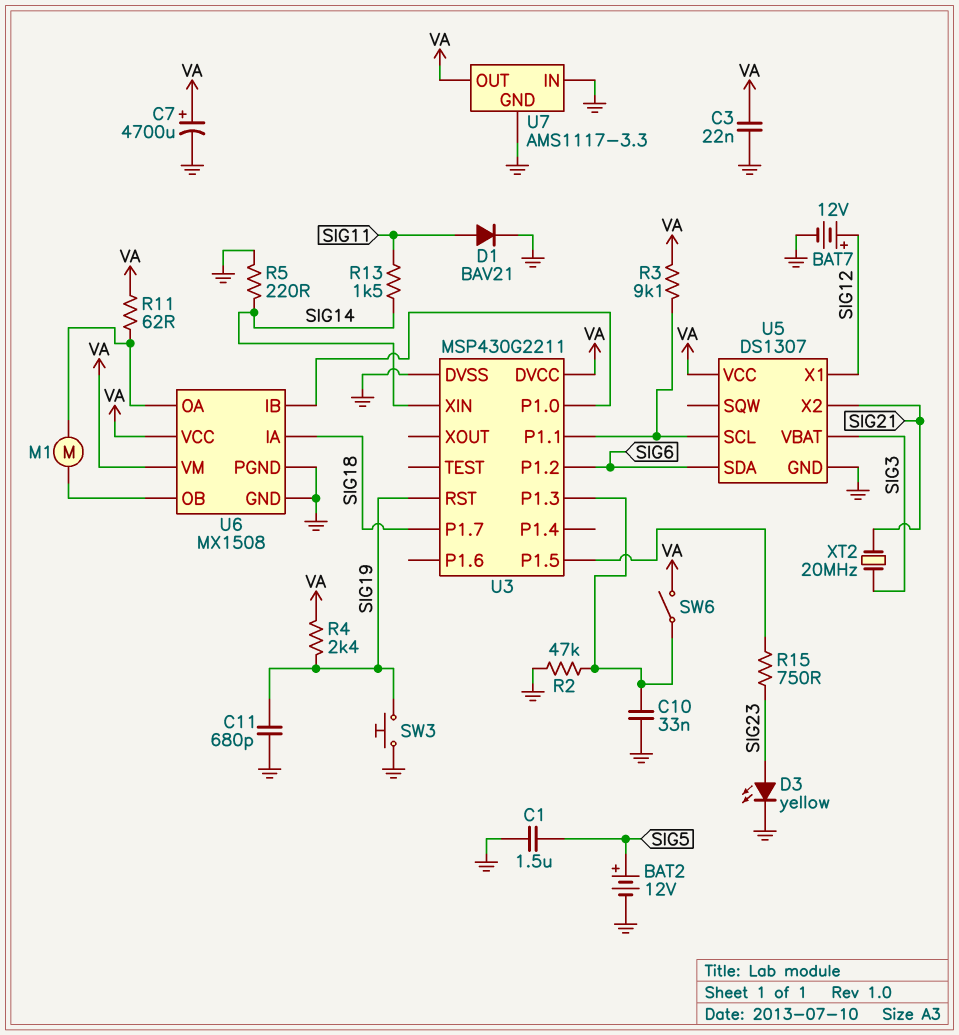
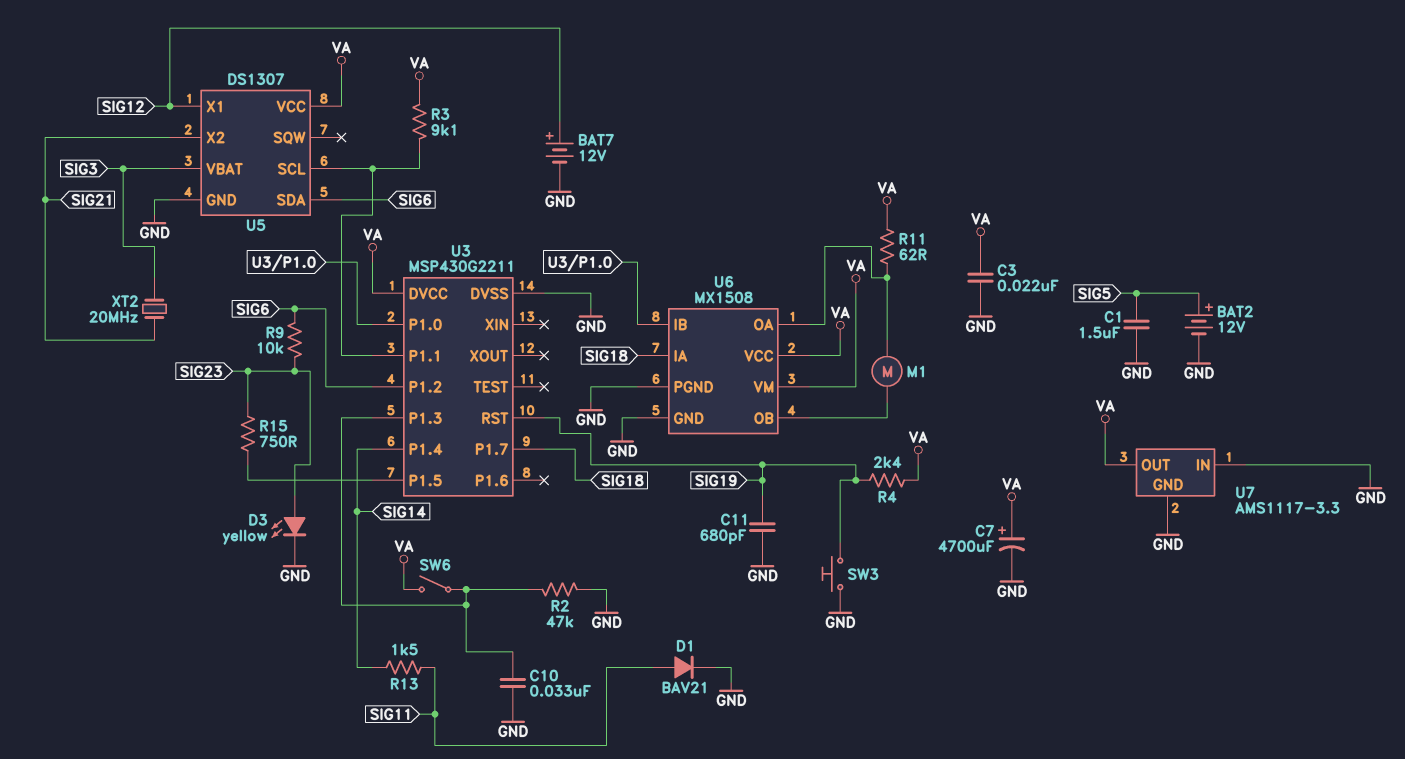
R5: 220 (GND, SIG14) -> none
R9: none -> 10k (SIG6, SIG23)
U3 pin P1.4: none -> SIG14
U3 pin XIN: SIG14 -> none

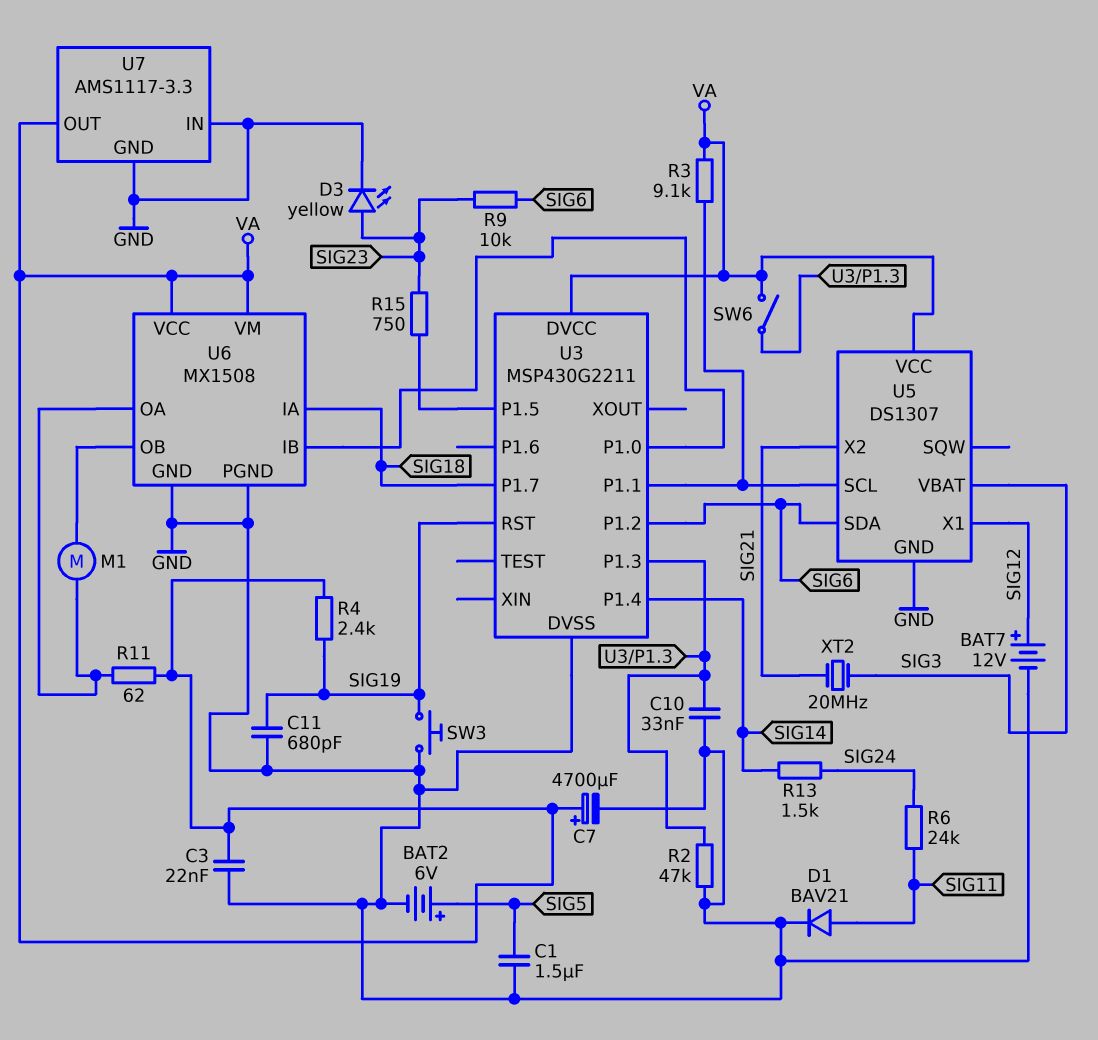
BAT2: 12V (plus SIG5, minus GND) -> 6V (plus SIG5, minus GND)
R6: none -> 24k (SIG11, SIG24)
R13: 1.5k (SIG11, SIG14) -> 1.5k (SIG14, SIG24)

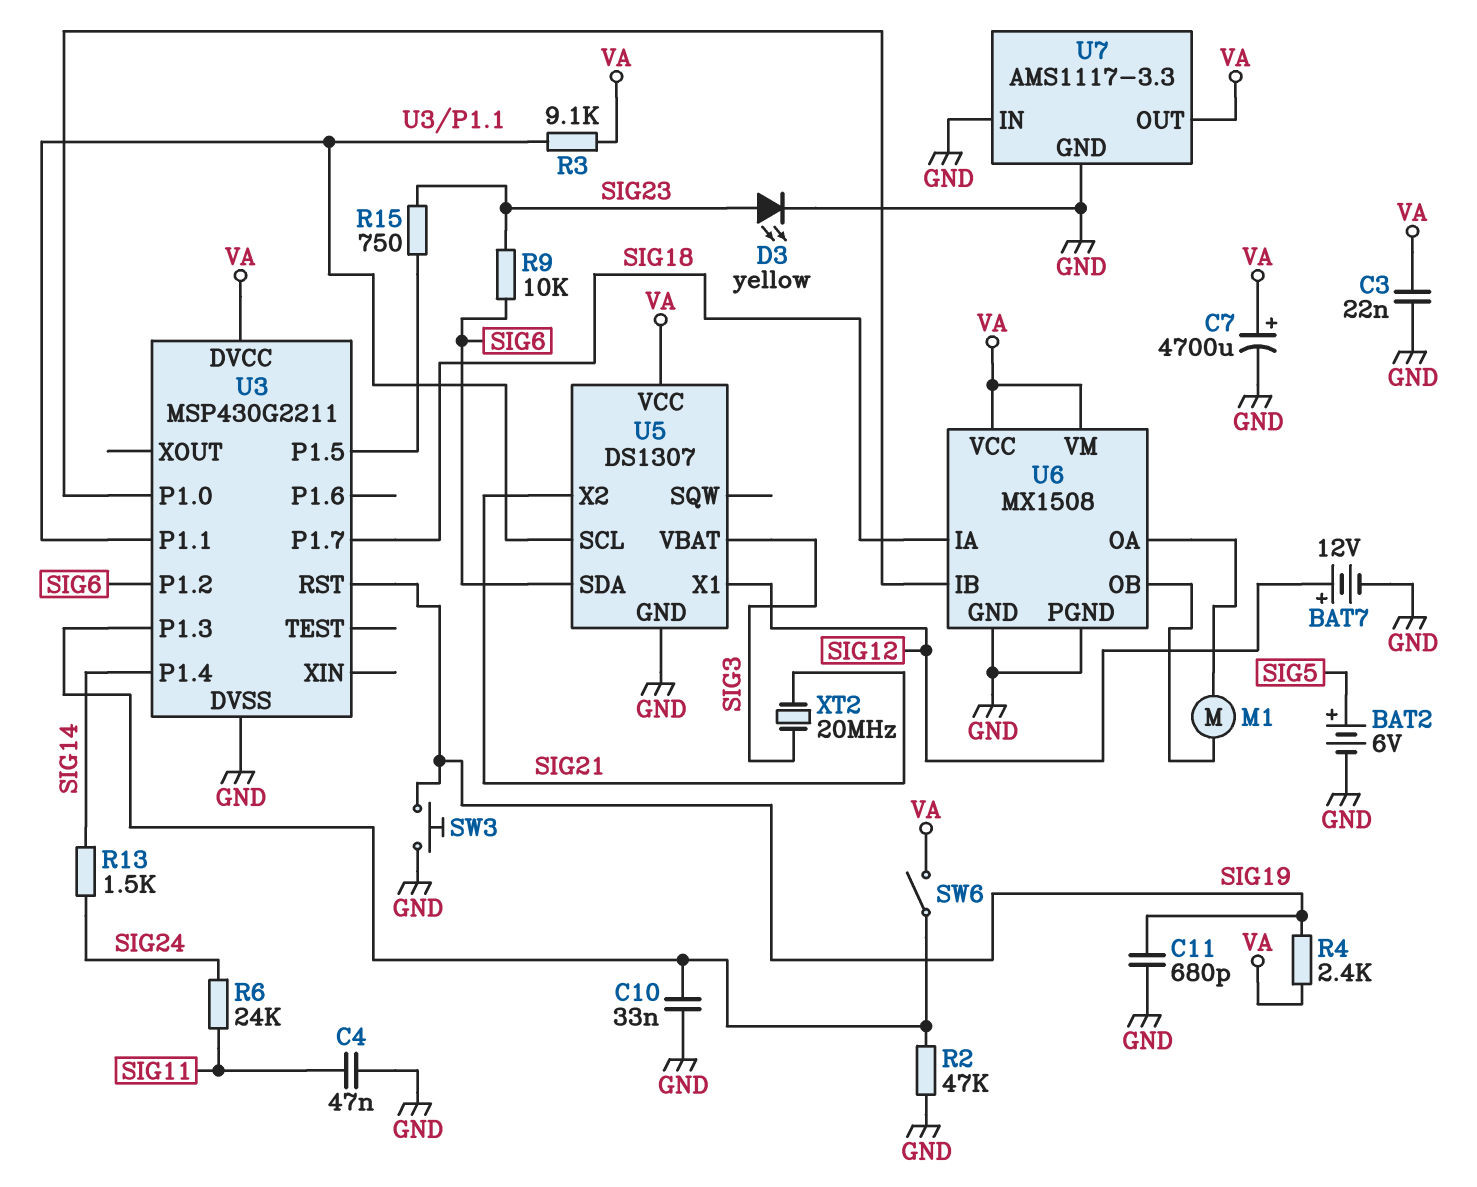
C1: 1.5uF (GND, SIG5) -> none
C4: none -> 47nF (GND, SIG11)
D1: diode BAV21 (A SIG11, K GND) -> none
R11: 62 (U6/OA, VA) -> none

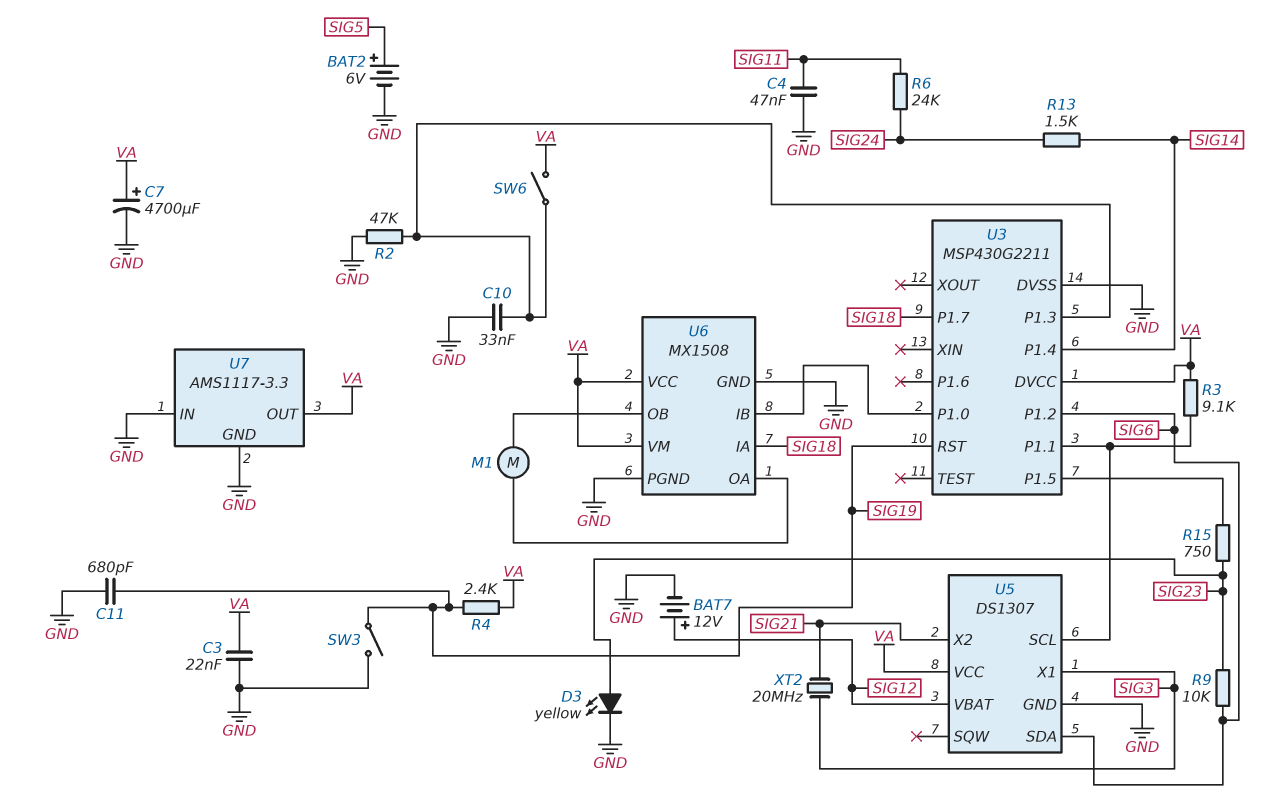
SW3: button (GND, SIG19) -> switch (GND, SIG19)
U5 pin VBAT: SIG3 -> SIG12
U5 pin X1: SIG12 -> SIG3

